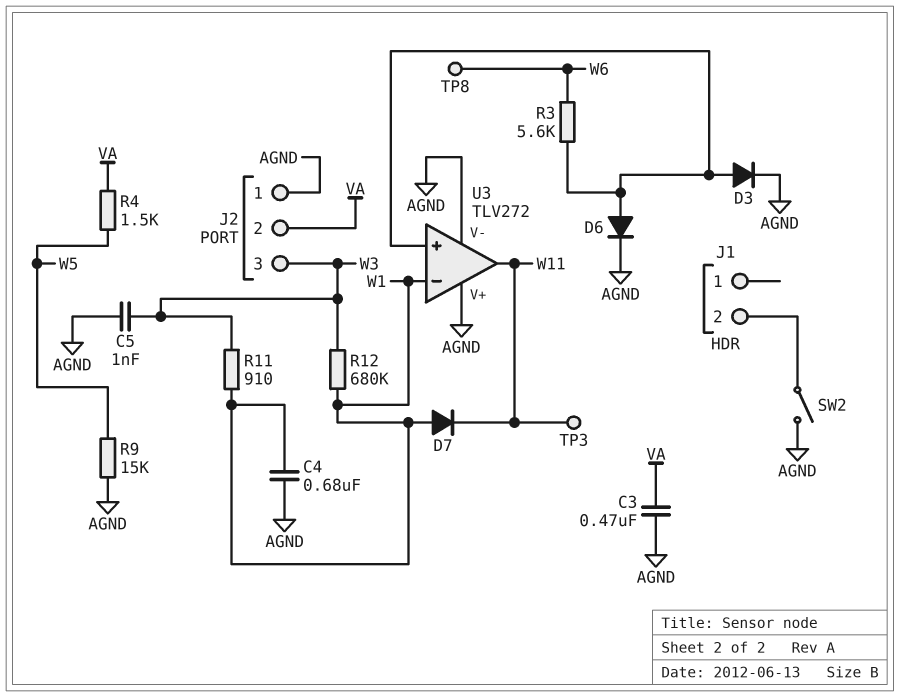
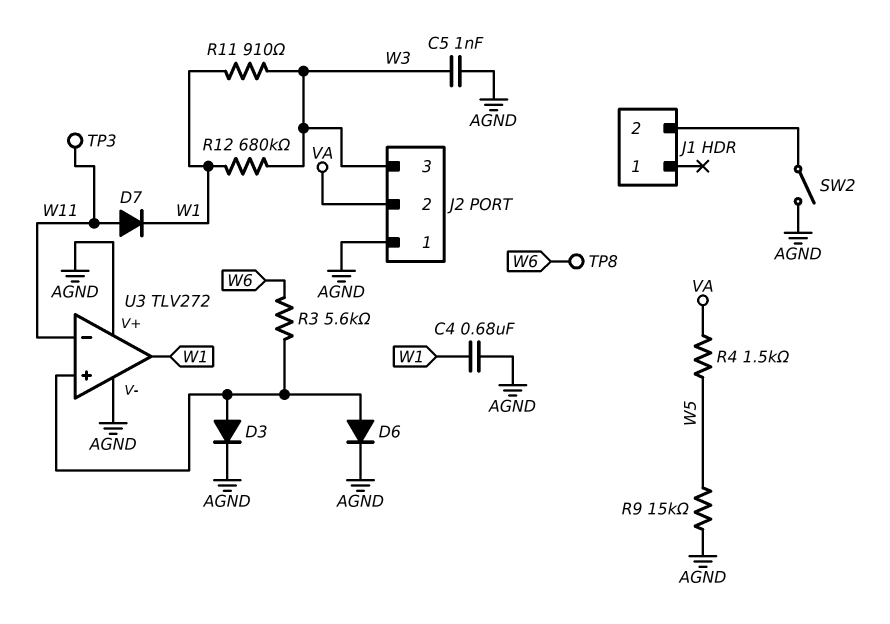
C3: 470nF (AGND, VA) -> none
D7: diode (A W1, K W11) -> diode (A W11, K W1)
U3 pin in-: W1 -> W11
U3 pin out: W11 -> W1

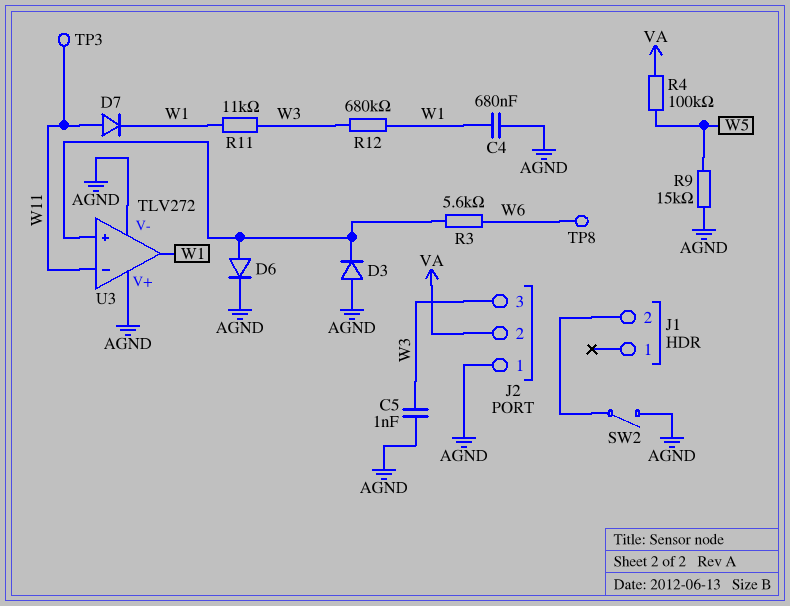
D3: diode (A U3/in+, K AGND) -> diode (A AGND, K U3/in+)
R4: 1.5k (VA, W5) -> 100k (VA, W5)
R11: 910 (W1, W3) -> 11k (W1, W3)

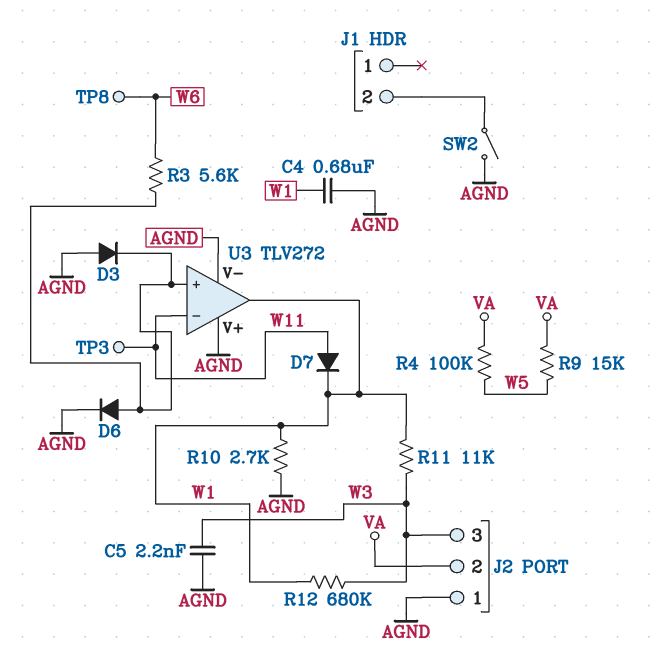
C5: 1nF (AGND, W3) -> 2.2nF (AGND, W3)
R9: 15k (AGND, W5) -> 15k (VA, W5)
R10: none -> 2.7k (AGND, W1)

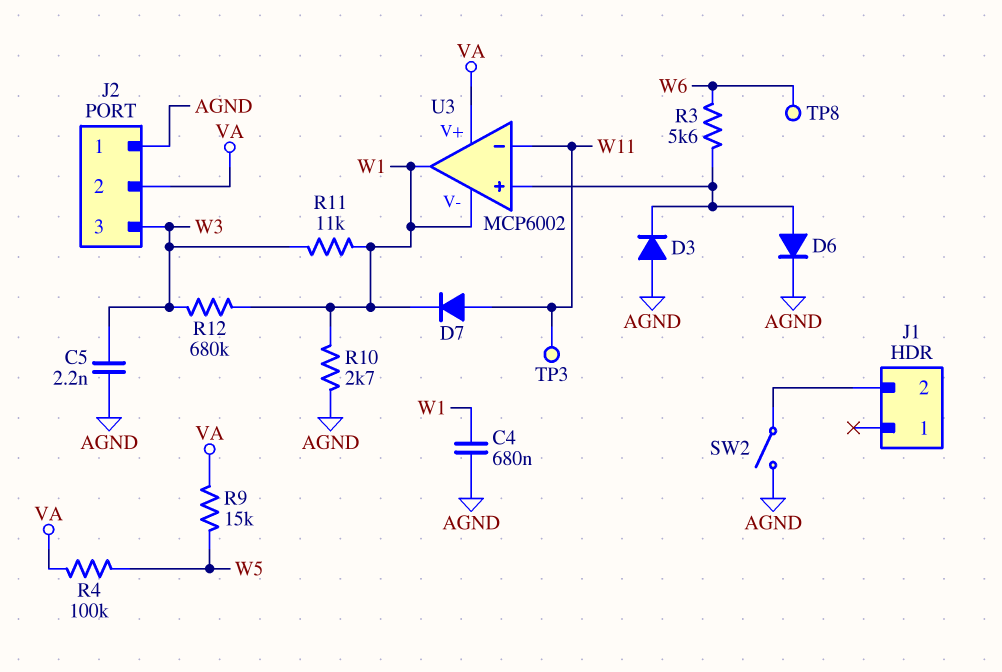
U3: TLV272 -> MCP6002
U3 pin V+: AGND -> VA
U3 pin V-: AGND -> W1

